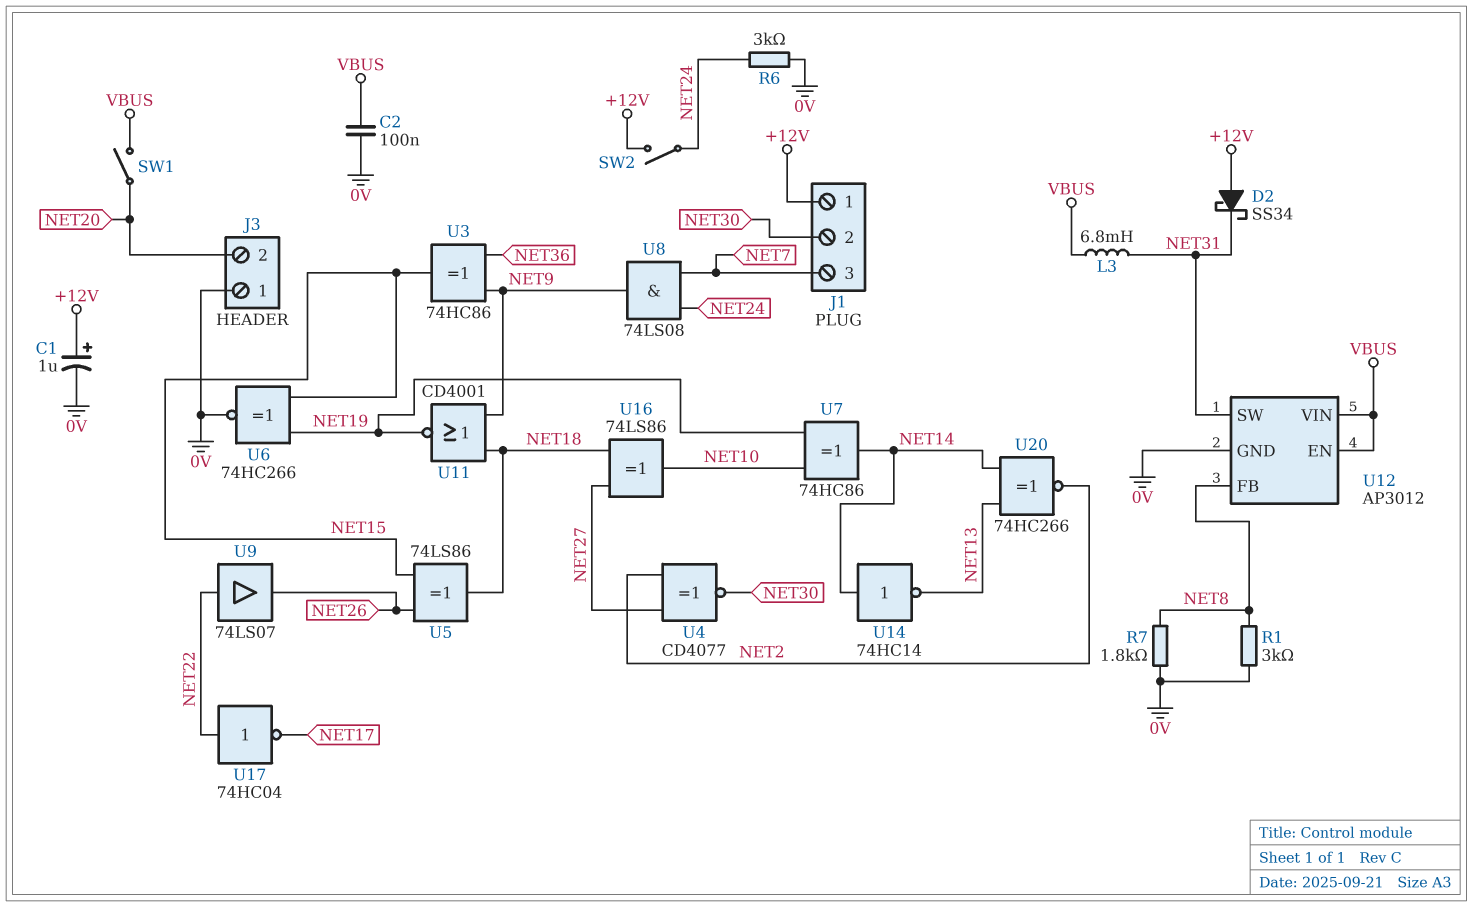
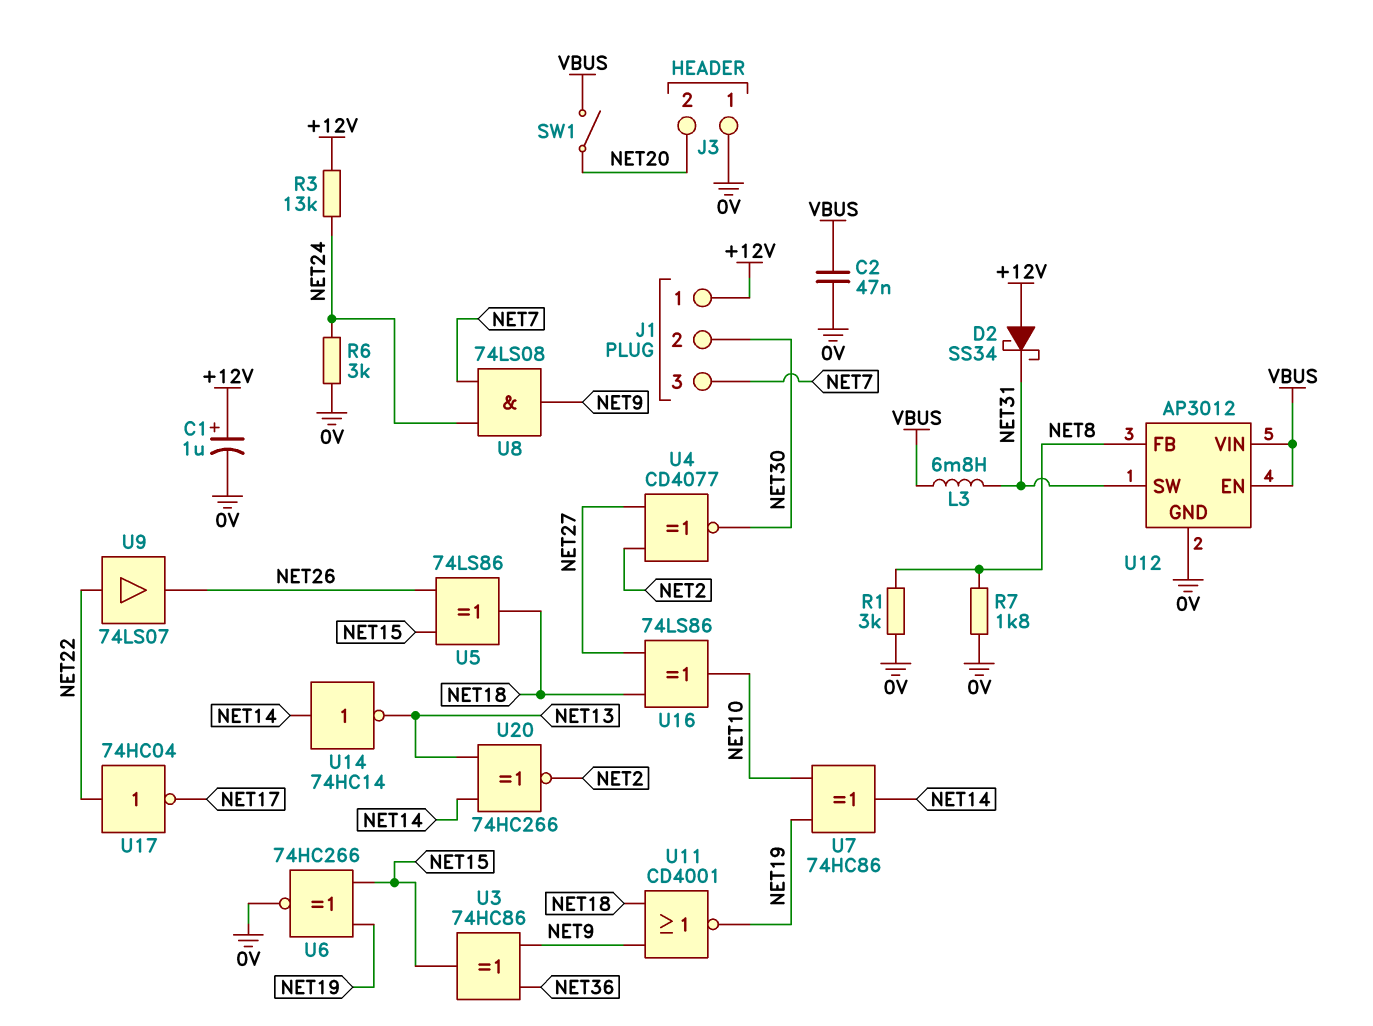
C2: 100nF (0V, VBUS) -> 47nF (0V, VBUS)
R3: none -> 13k (+12V, NET24)
SW2: switch (+12V, NET24) -> none

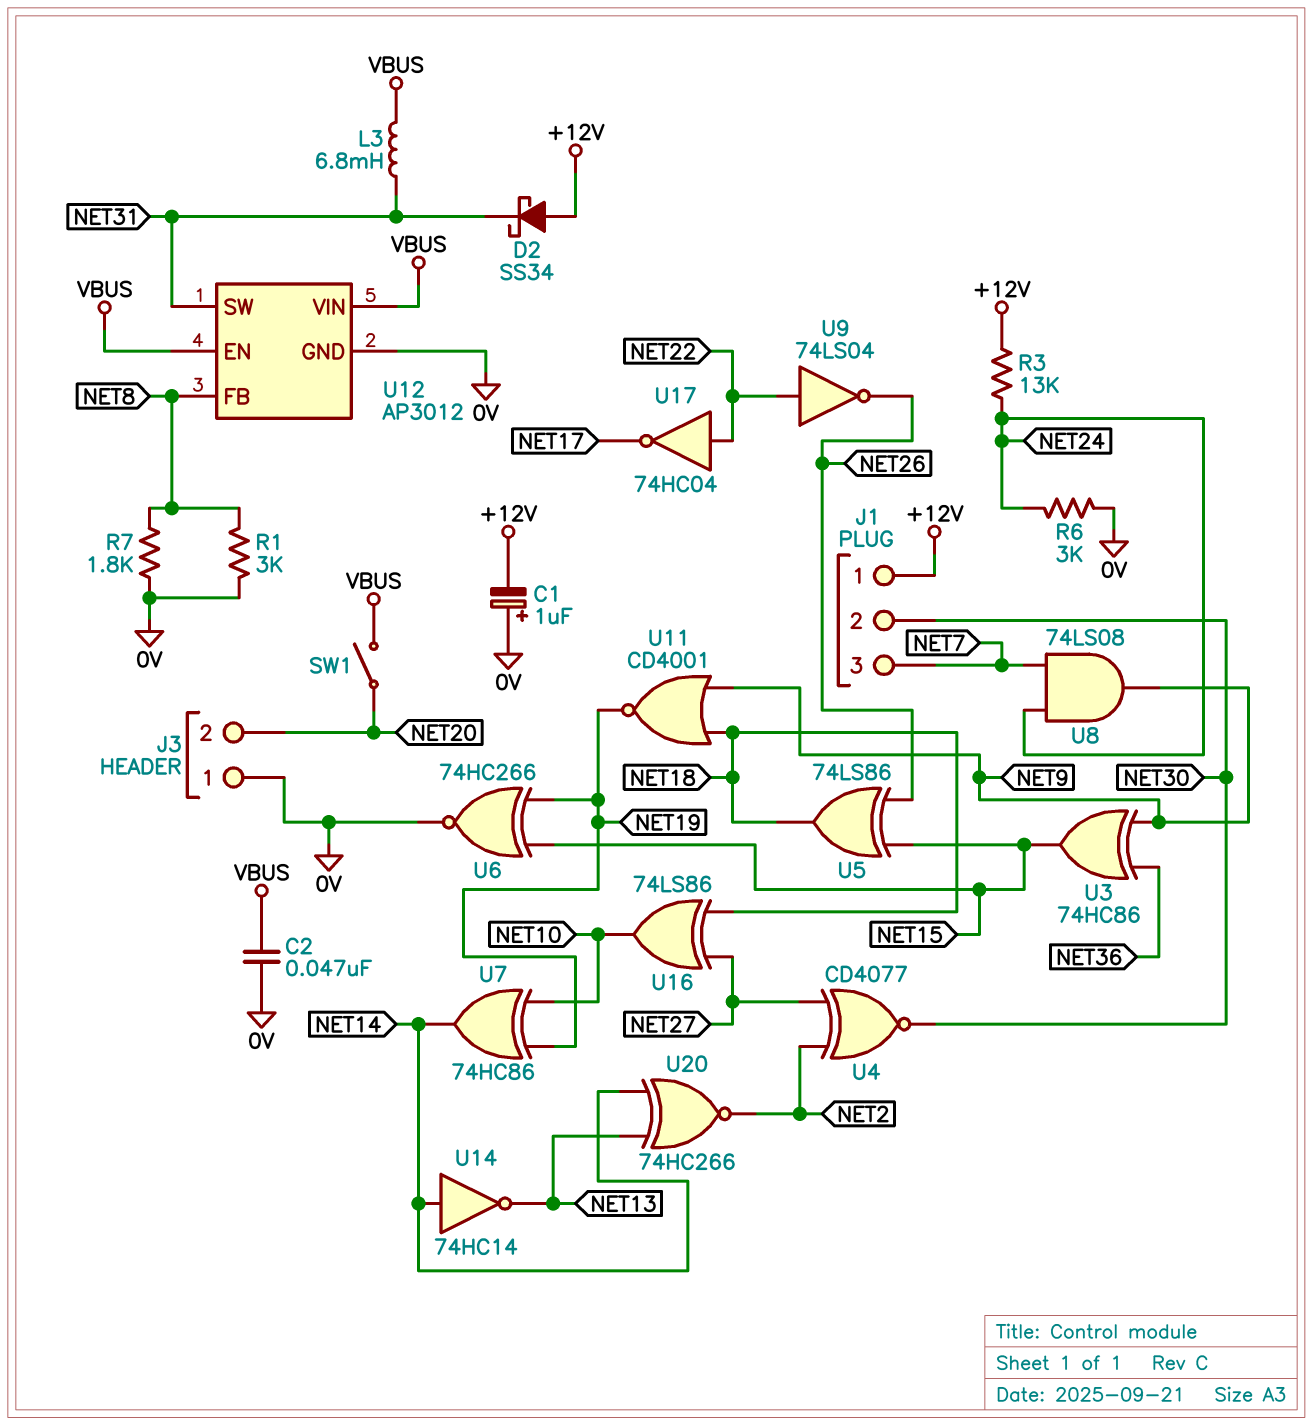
C1: 1uF (plus +12V, minus 0V) -> 1uF (plus 0V, minus +12V)
U9: buffer 74LS07 (in NET22, out NET26) -> NOT 74LS04 (in NET22, out NET26)

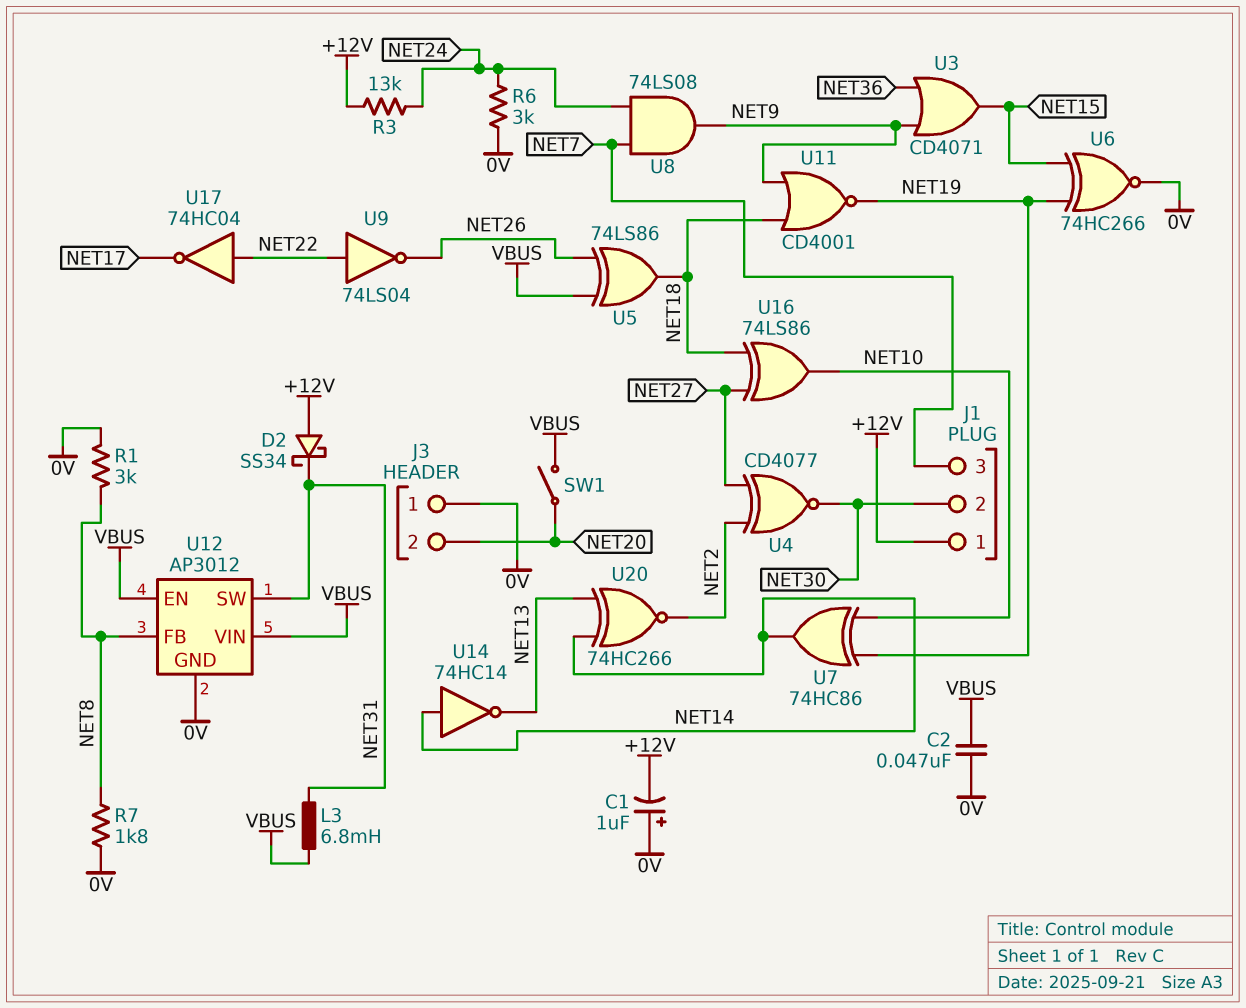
U3: XOR 74HC86 (in NET9, in NET36, out NET15) -> OR CD4071 (in NET9, in NET36, out NET15)
U5: XOR 74LS86 (in NET15, in NET26, out NET18) -> XOR 74LS86 (in NET26, in VBUS, out NET18)

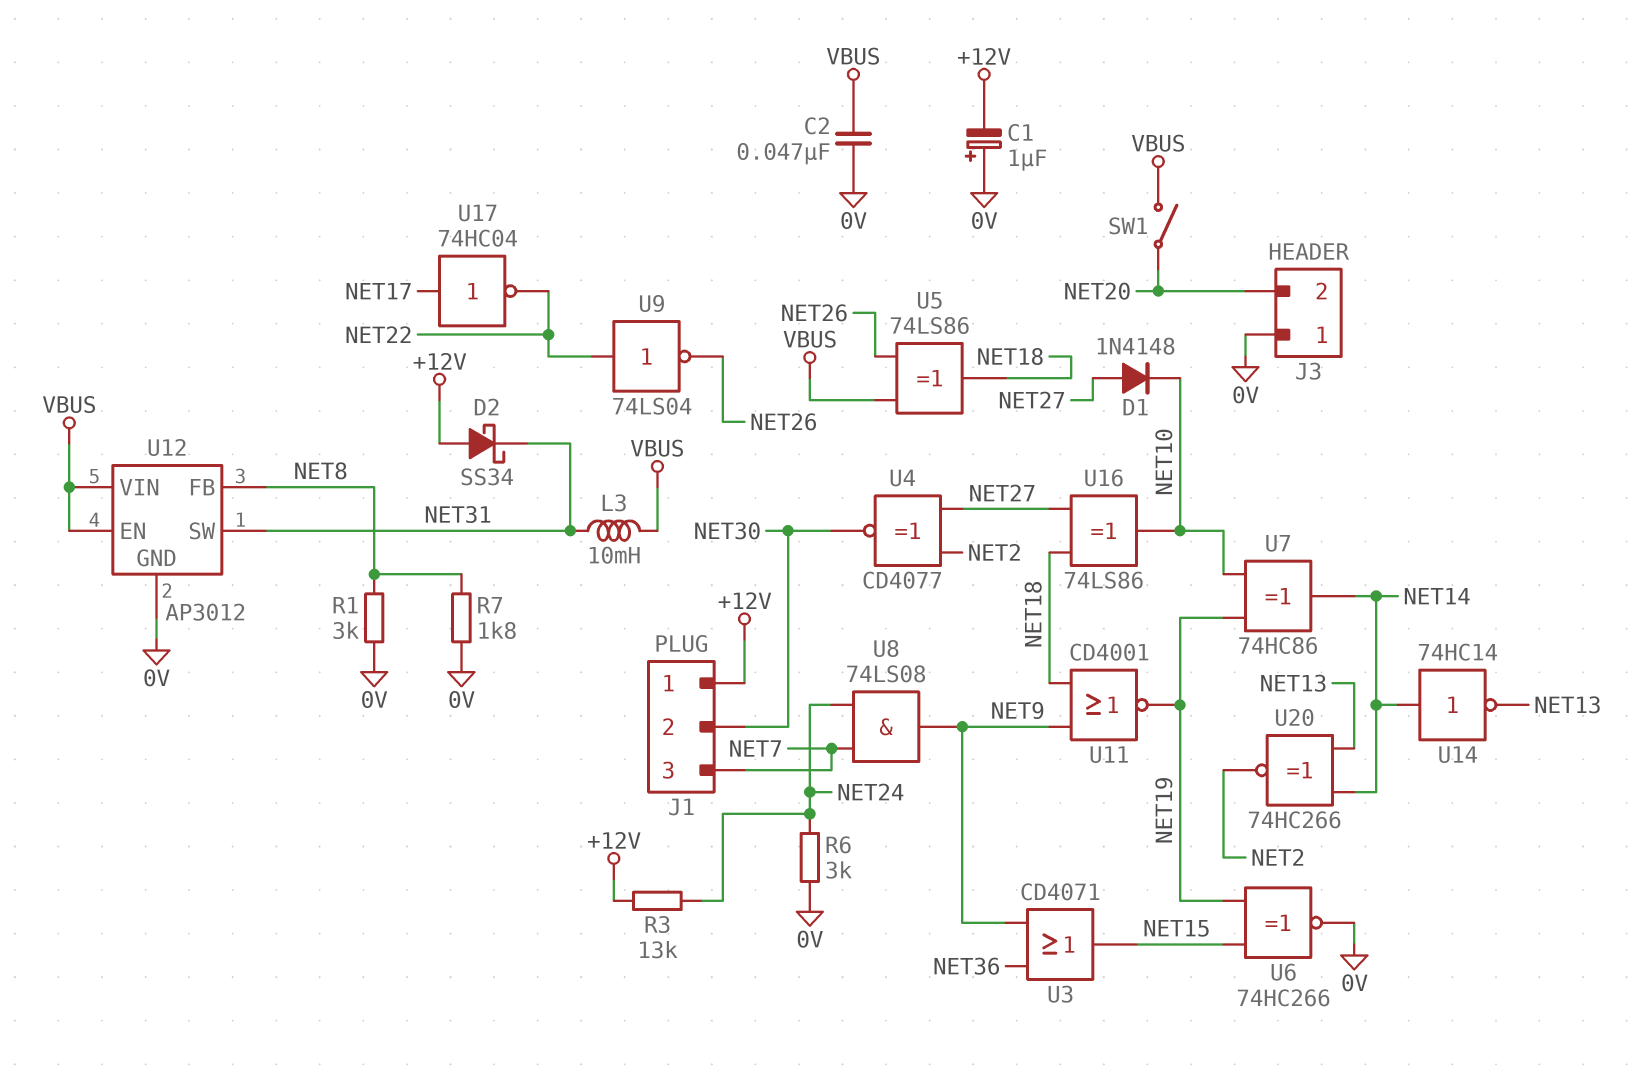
D1: none -> diode 1N4148 (A NET27, K NET10)
L3: 6.8mH (NET31, VBUS) -> 10mH (NET31, VBUS)
U17: NOT 74HC04 (in NET22, out NET17) -> NOT 74HC04 (in NET17, out NET22)

